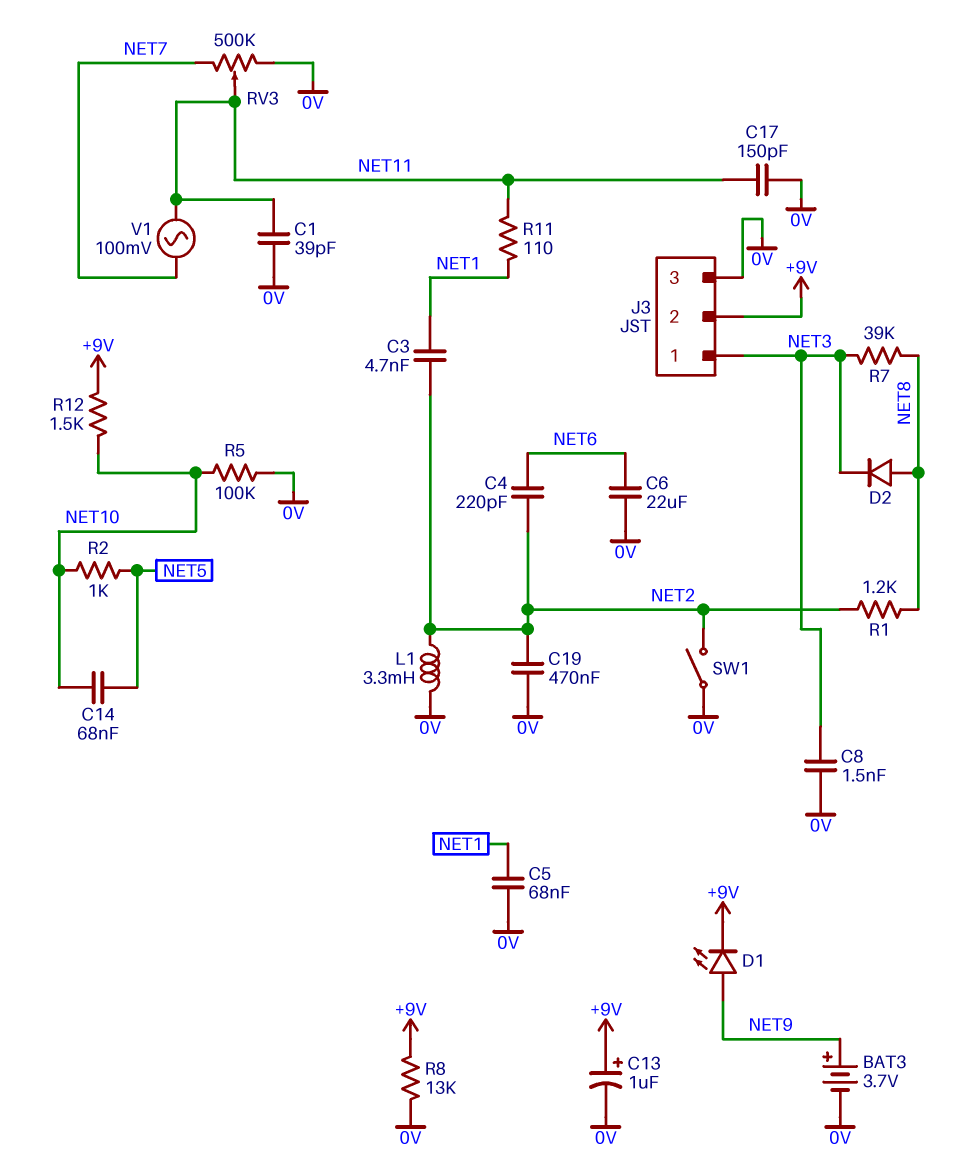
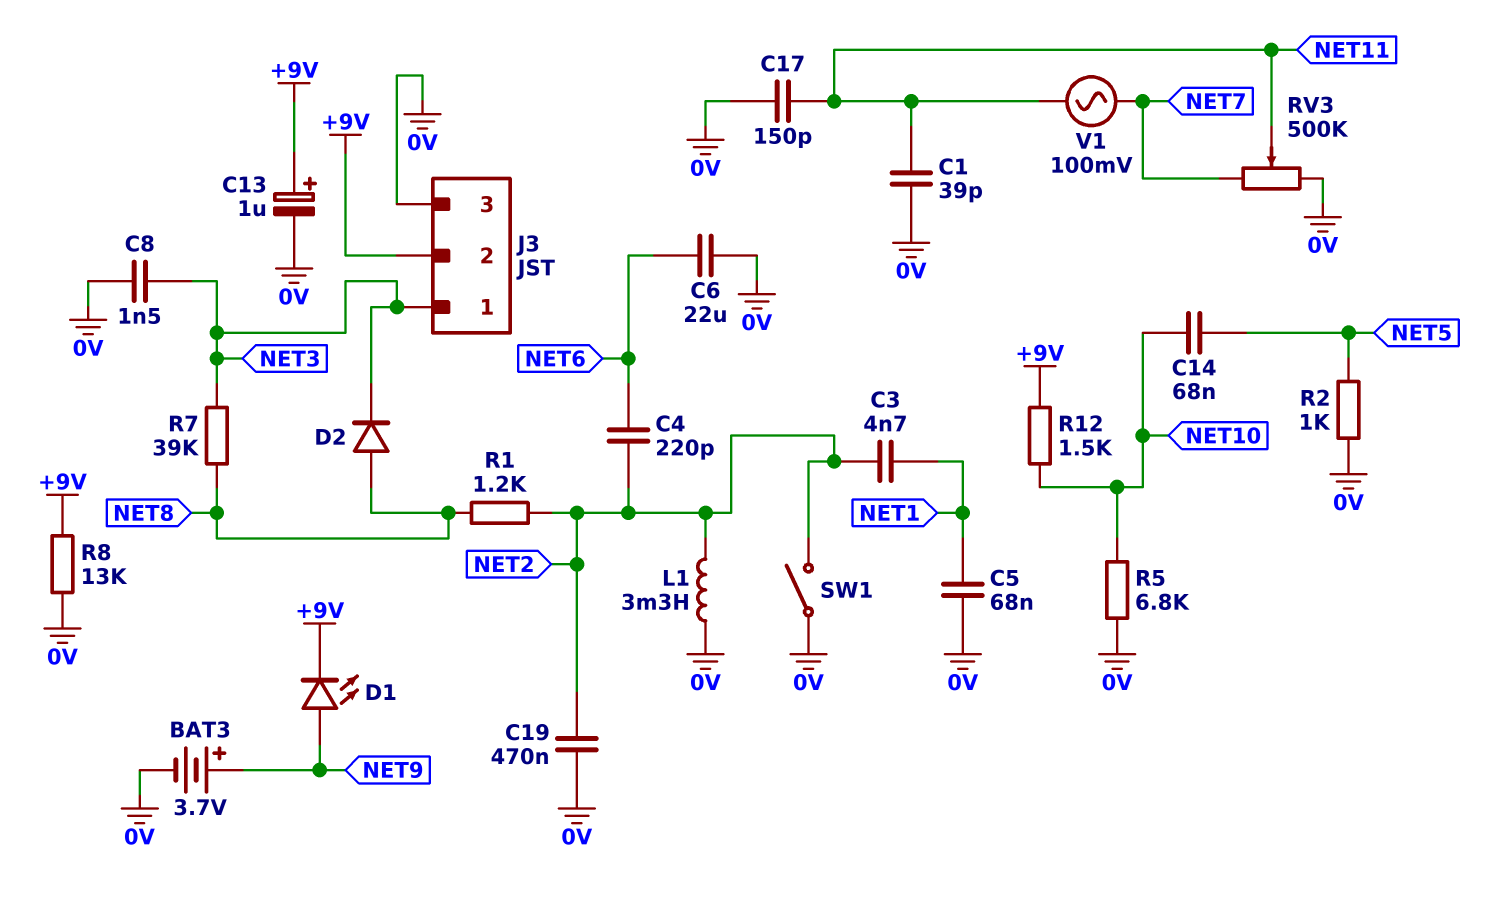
R2: 1k (NET5, NET10) -> 1k (0V, NET5)
R5: 100k (0V, NET10) -> 6.8k (0V, NET10)
R11: 110 (NET1, NET11) -> none

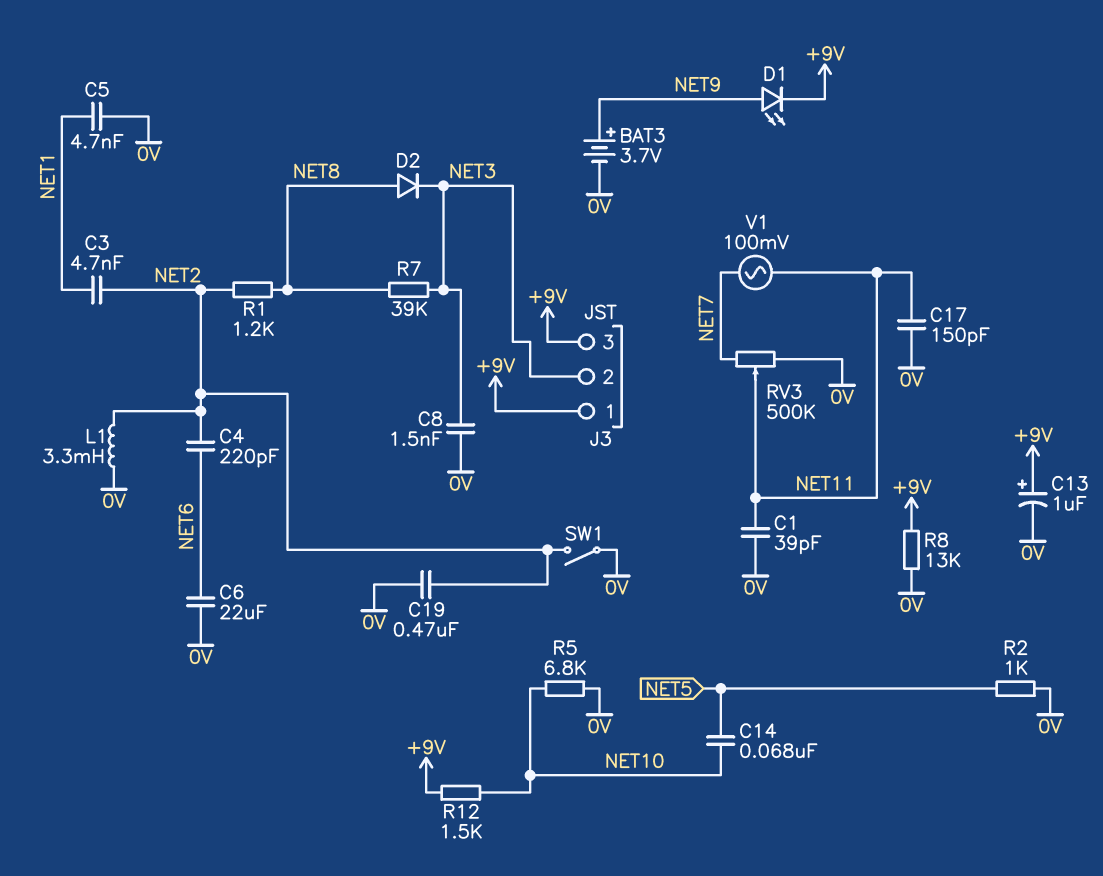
C5: 68nF (0V, NET1) -> 4.7nF (0V, NET1)
J3 pin 1: NET3 -> +9V
J3 pin 2: +9V -> NET3
J3 pin 3: 0V -> +9V

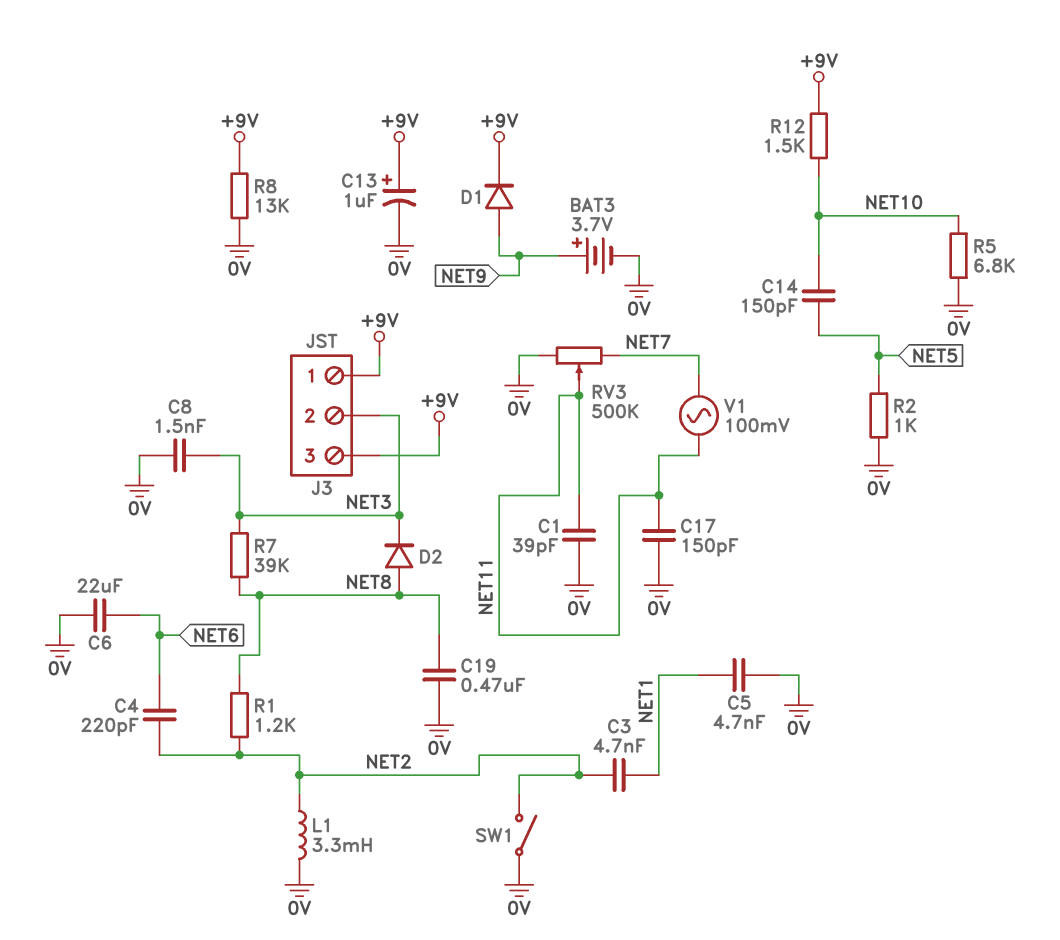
C14: 68nF (NET5, NET10) -> 150pF (NET5, NET10)
C19: 470nF (0V, NET2) -> 470nF (0V, NET8)
D1: LED (A NET9, K +9V) -> diode (A NET9, K +9V)

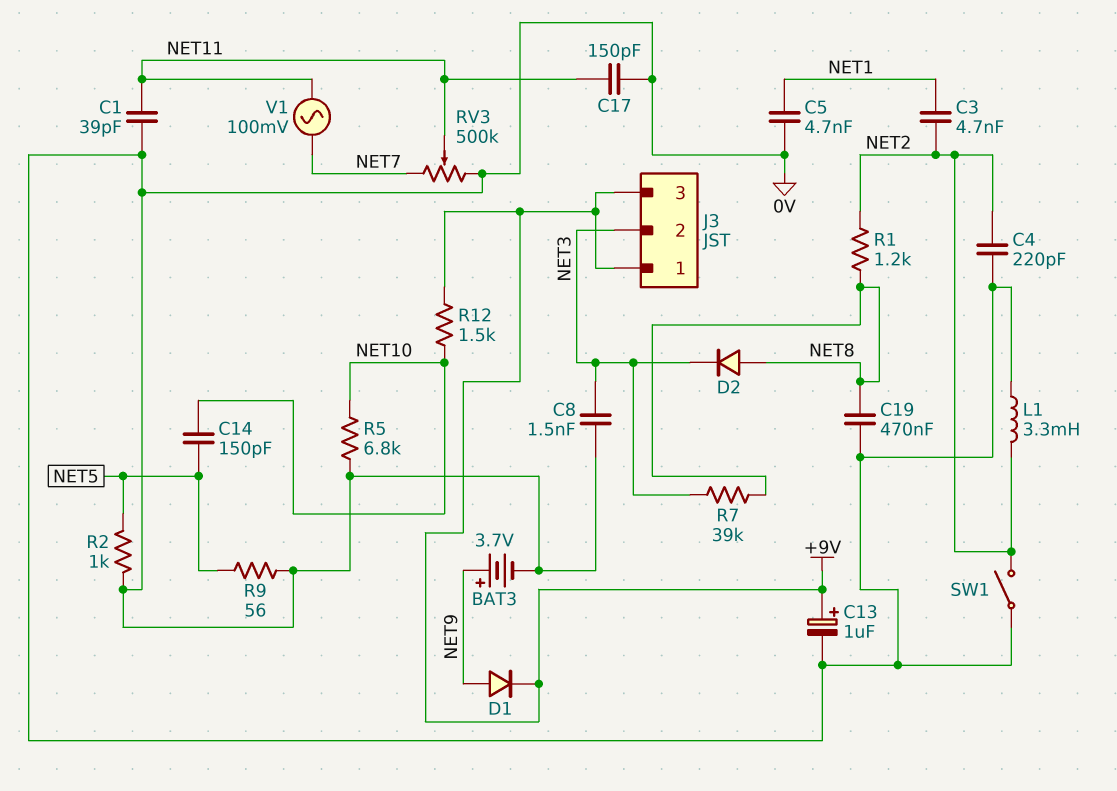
C4: 220pF (NET2, NET6) -> 220pF (0V, NET2)
C6: 22uF (0V, NET6) -> none
R8: 13k (+9V, 0V) -> none
R9: none -> 56 (0V, NET5)

